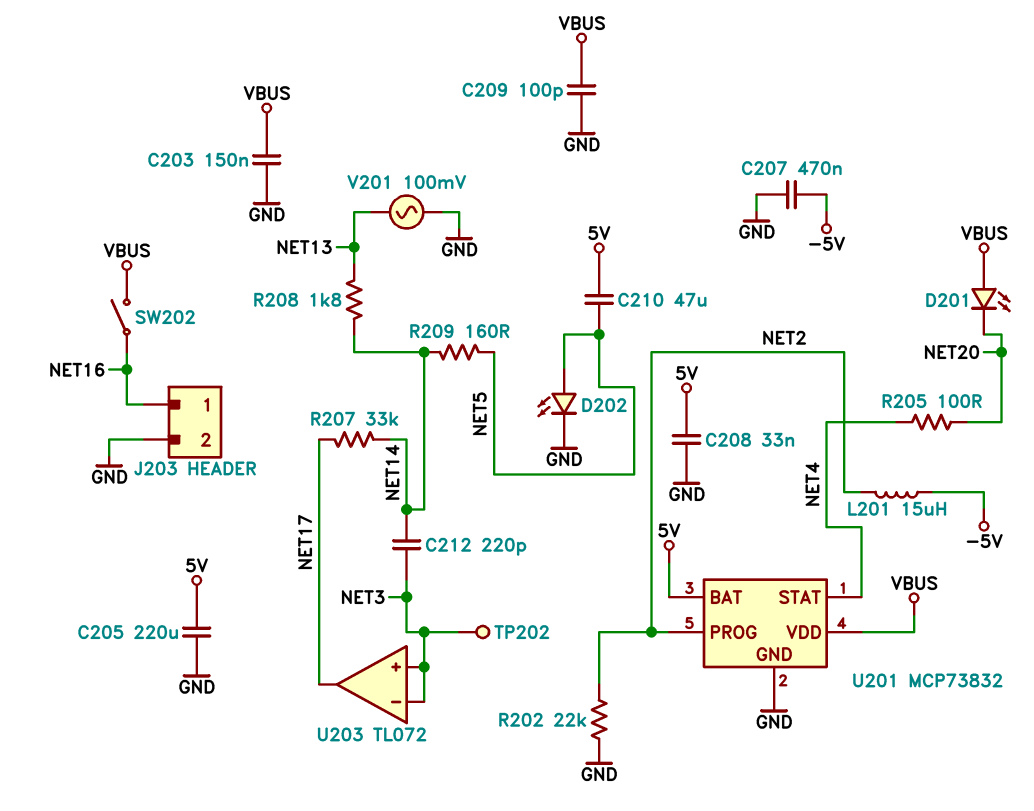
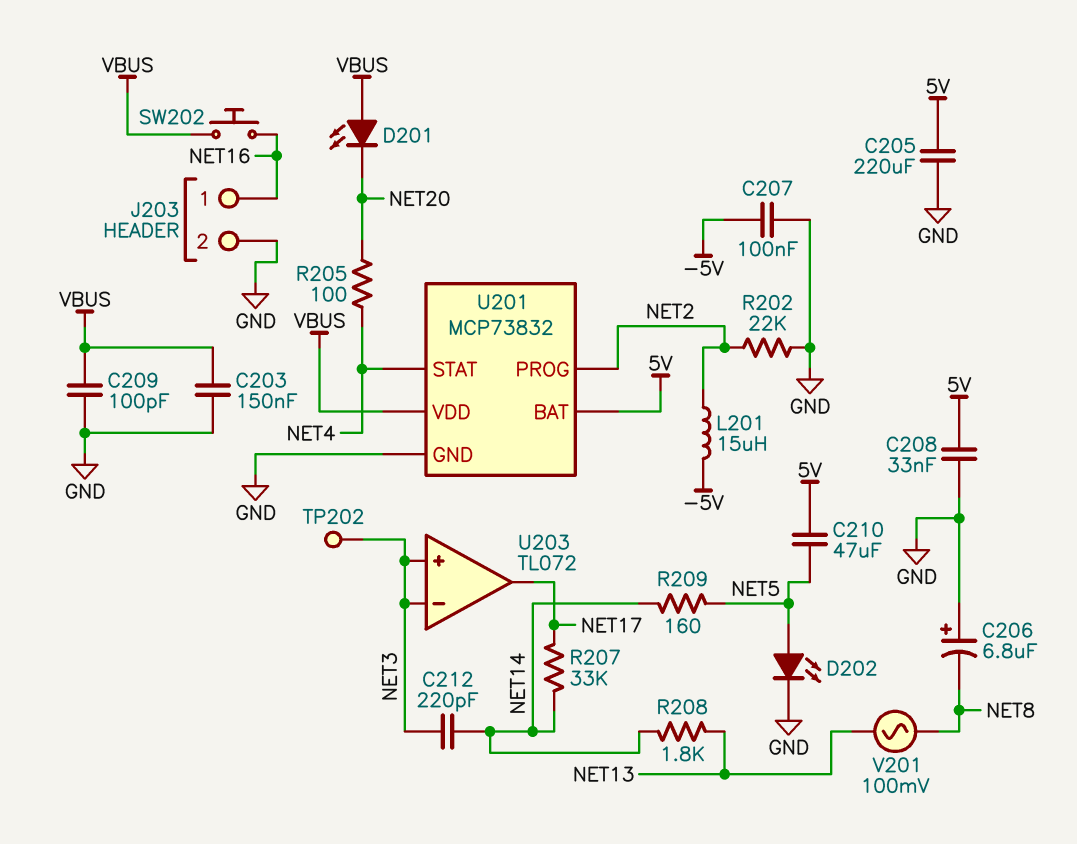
C206: none -> 6.8uF (plus GND, minus NET8)
C207: 470nF (-5V, GND) -> 100nF (-5V, GND)
SW202: switch (NET16, VBUS) -> button (NET16, VBUS)
V201: AC 100mV (GND, NET13) -> AC 100mV (NET8, NET13)

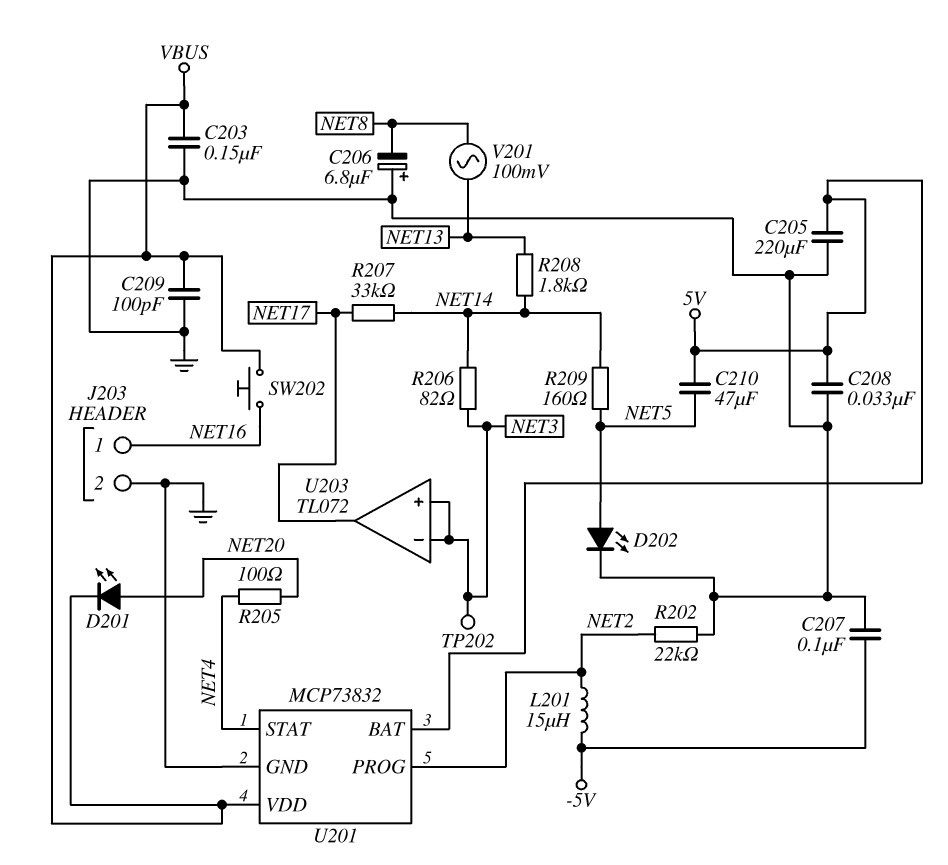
C212: 220pF (NET3, NET14) -> none
D201: LED (A VBUS, K NET20) -> LED (A NET20, K VBUS)
R206: none -> 82 (NET3, NET14)

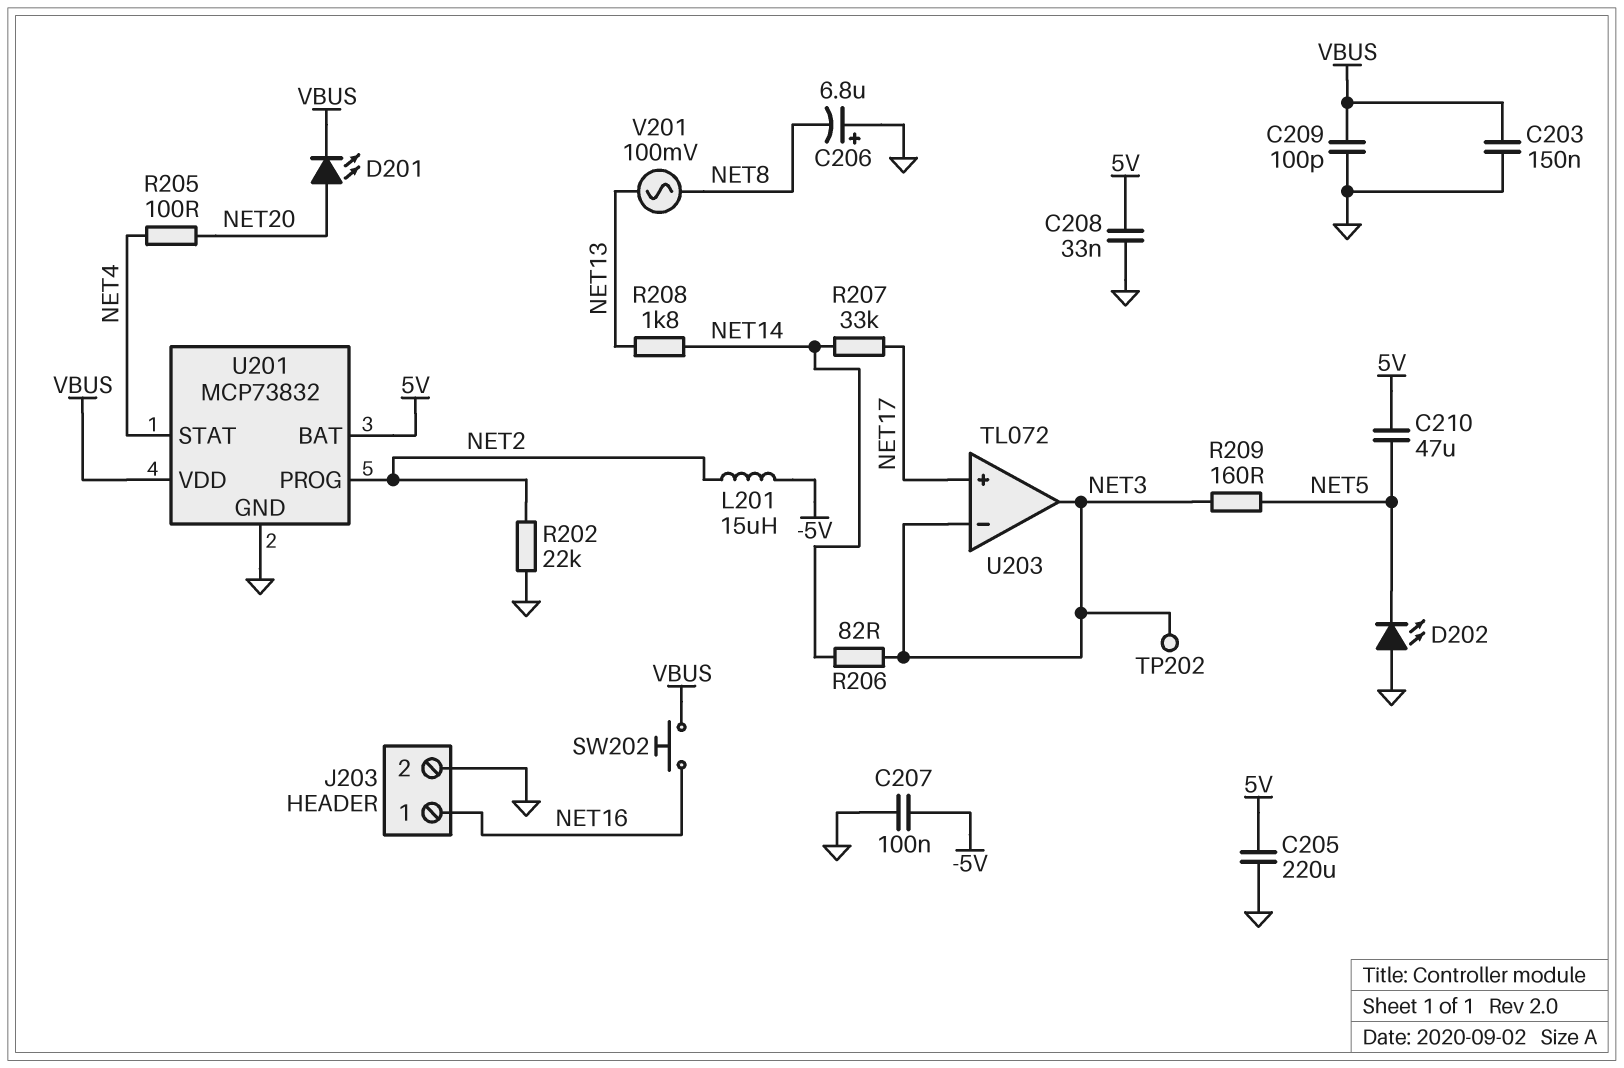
D202: LED (A NET5, K GND) -> LED (A GND, K NET5)
R209: 160 (NET5, NET14) -> 160 (NET3, NET5)
U203 pin in+: NET3 -> NET17
U203 pin out: NET17 -> NET3

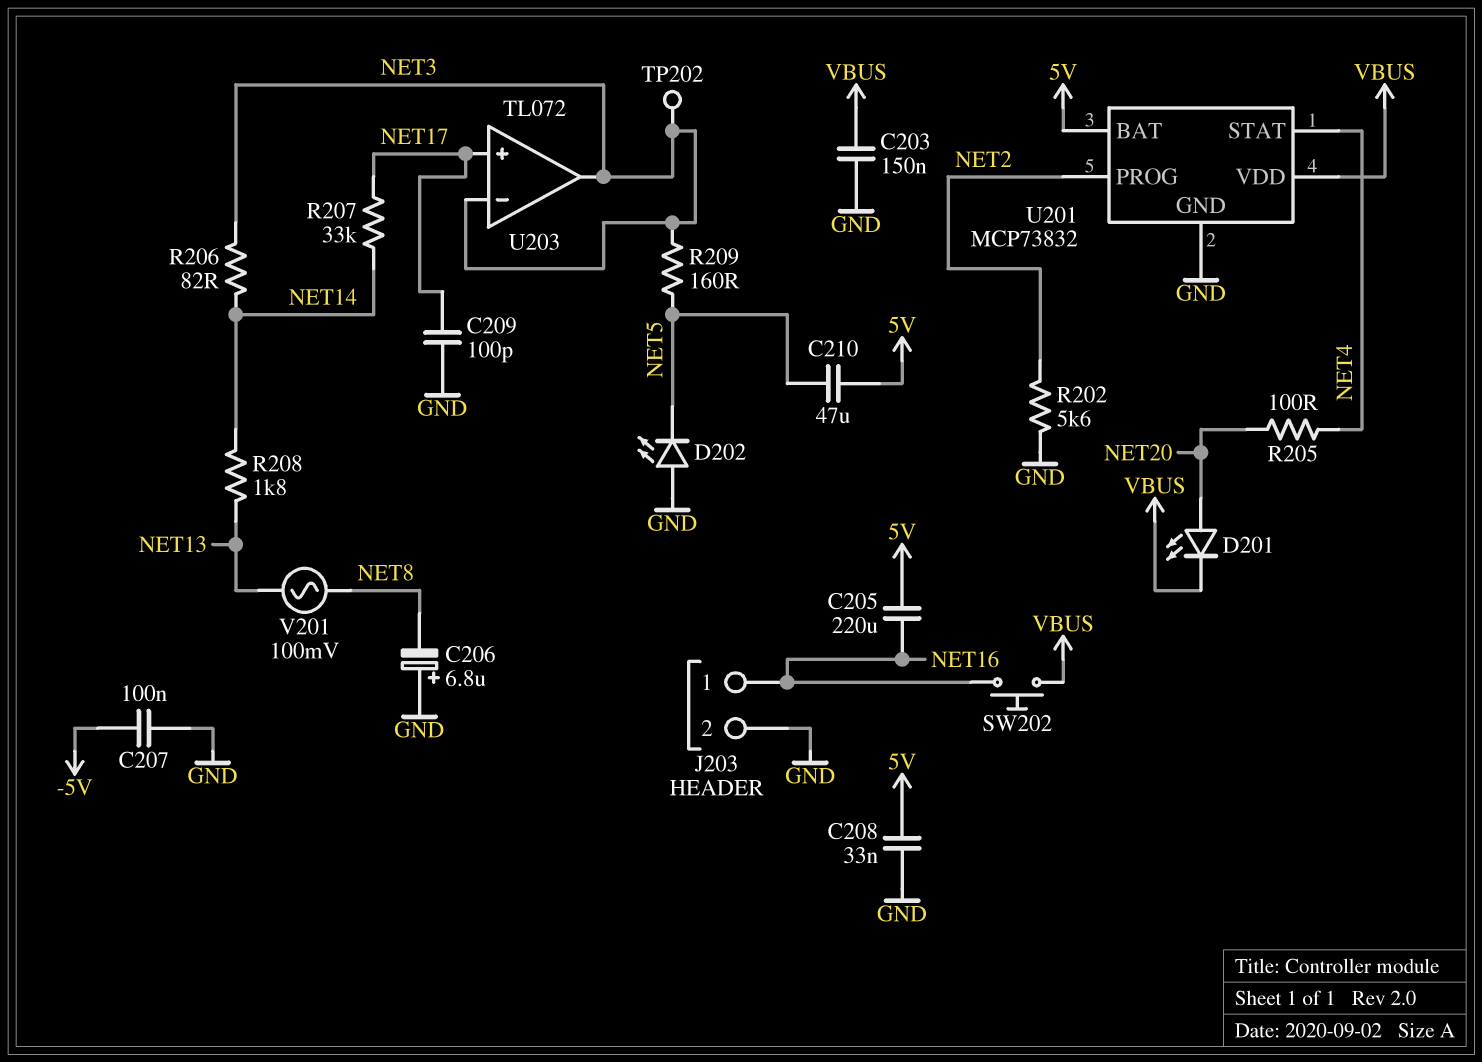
C205: 220uF (5V, GND) -> 220uF (5V, NET16)
C209: 100pF (GND, VBUS) -> 100pF (GND, NET17)
L201: 15uH (-5V, NET2) -> none
R202: 22k (GND, NET2) -> 5.6k (GND, NET2)

